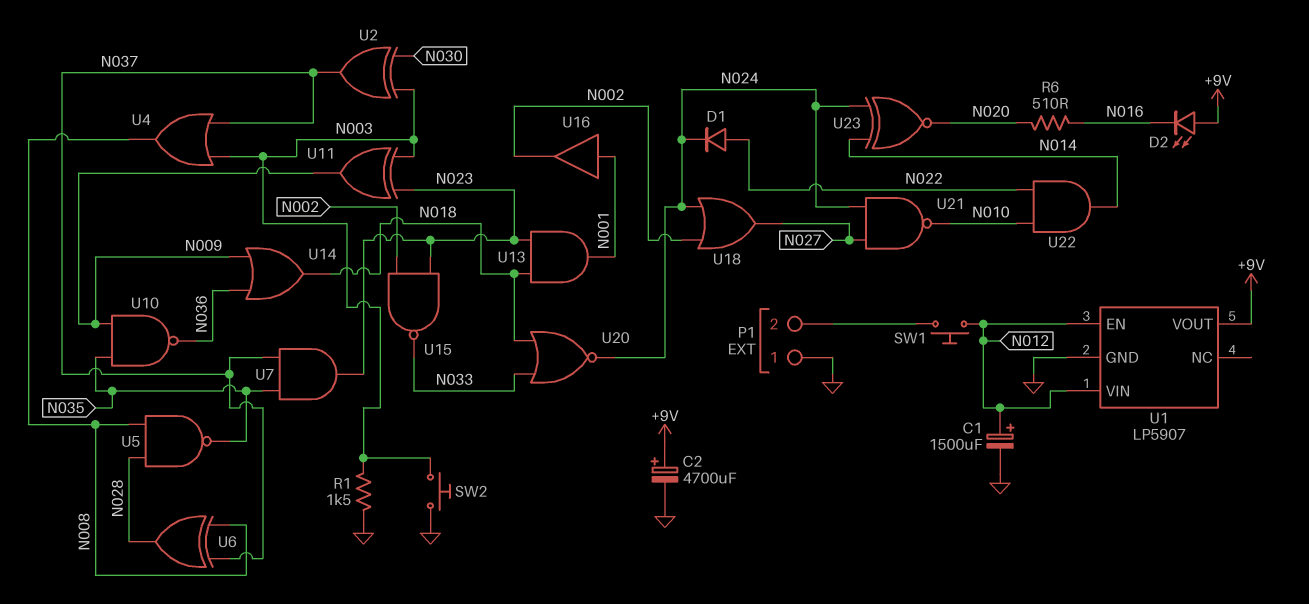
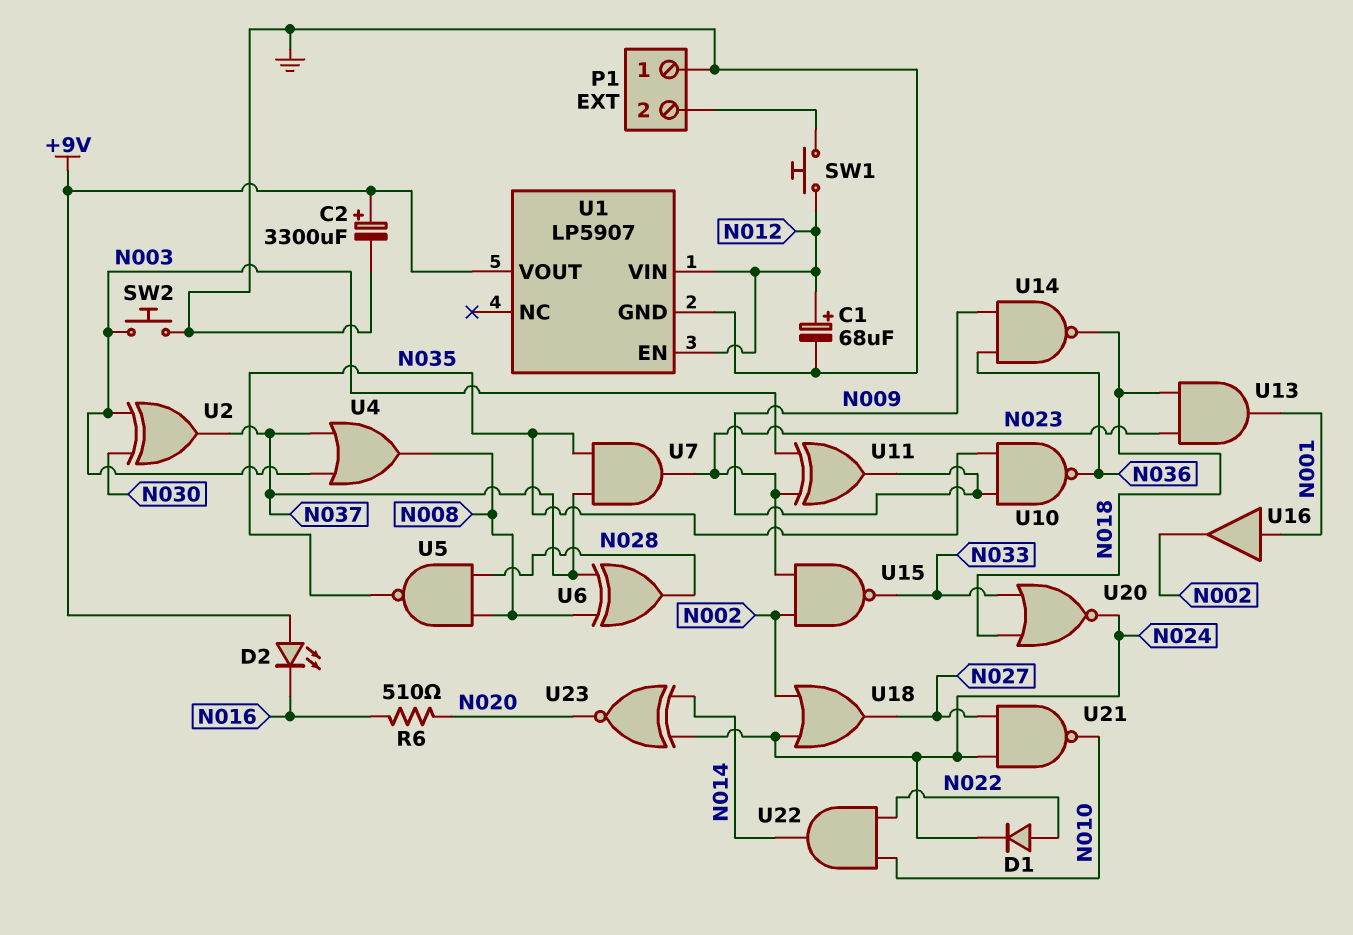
C1: 1500uF (plus N012, minus GND) -> 68uF (plus N012, minus GND)
C2: 4700uF (plus +9V, minus GND) -> 3300uF (plus +9V, minus GND)
R1: 1.5k (GND, N003) -> none
U14: OR (in N009, in N036, out N018) -> NAND (in N009, in N036, out N018)

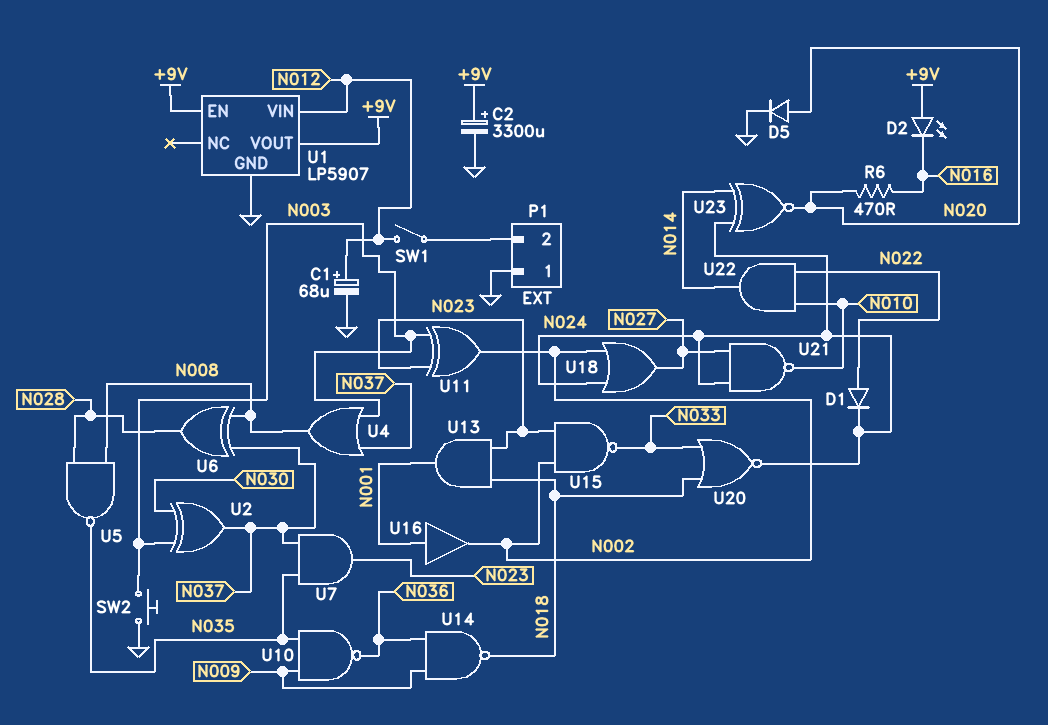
D5: none -> diode (A N020, K GND)
R6: 510 (N016, N020) -> 470 (N016, N020)
SW1: button (N012, P1/2) -> switch (N012, P1/2)
U1 pin EN: N012 -> +9V
U11: XOR (in N003, in N023, out N009) -> XOR (in N003, in N023, out N002)

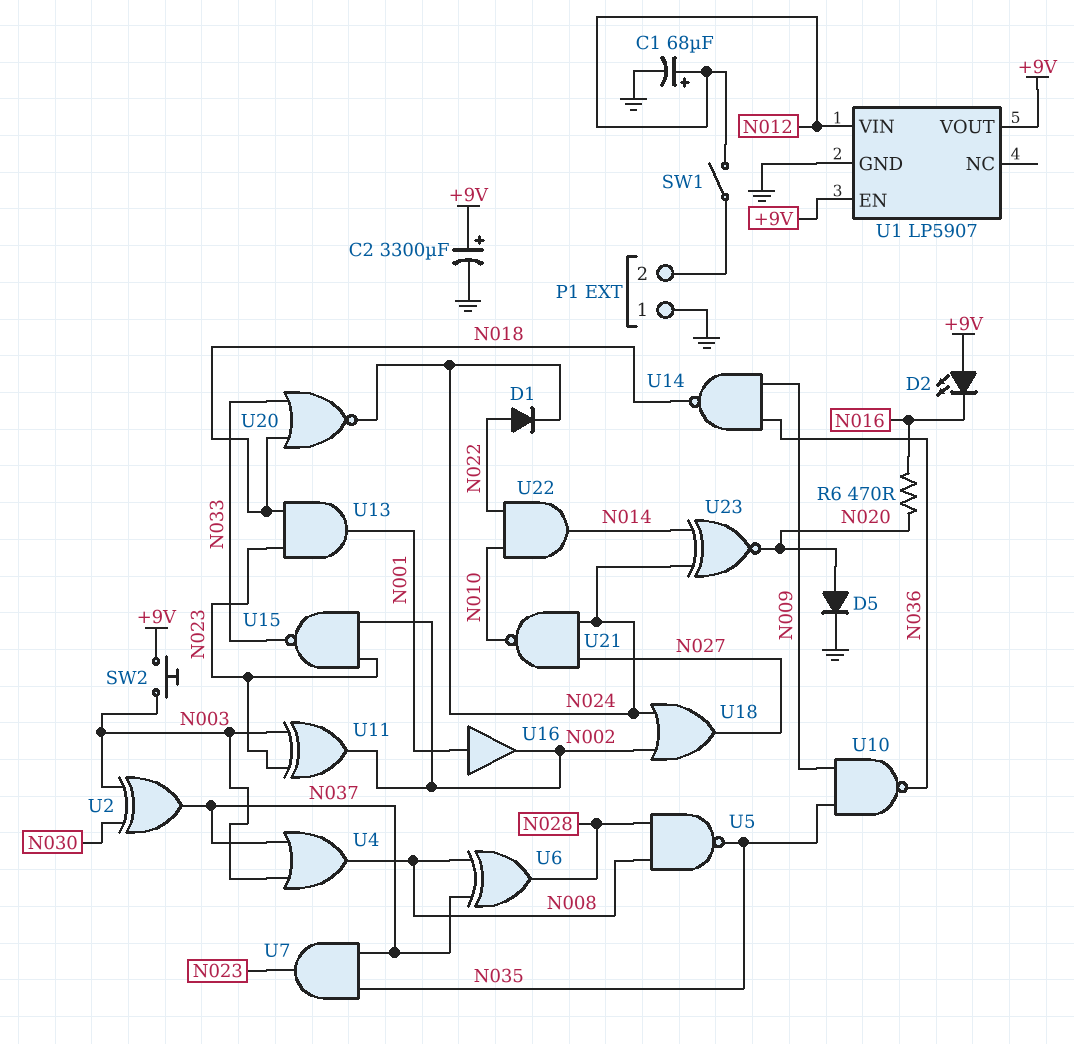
SW2: button (GND, N003) -> button (+9V, N003)

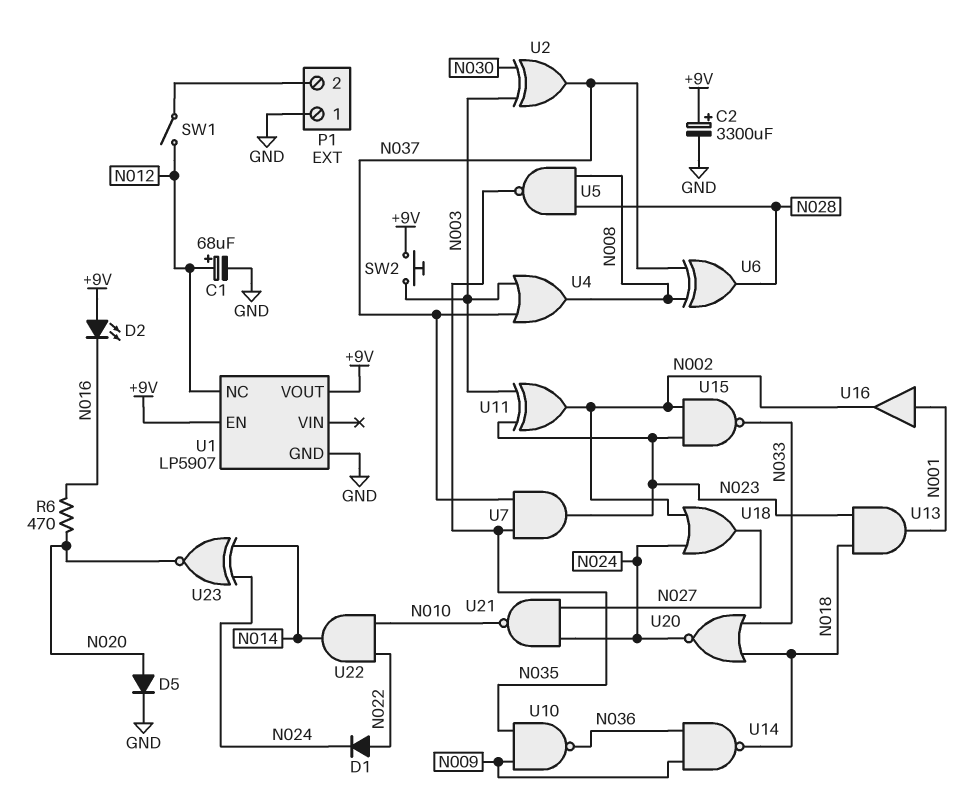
U1 pin NC: none -> N012
U1 pin VIN: N012 -> none

